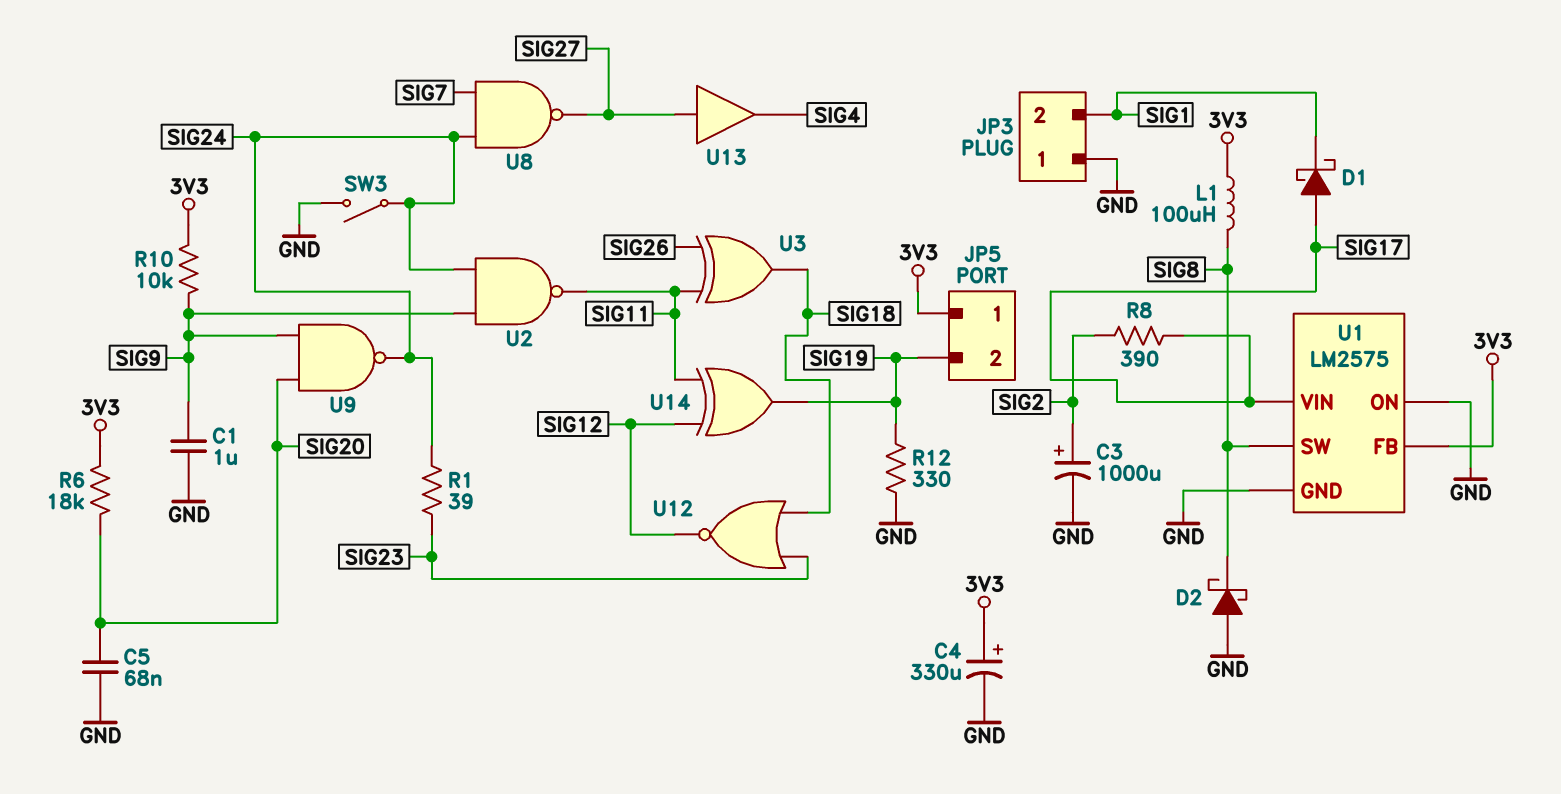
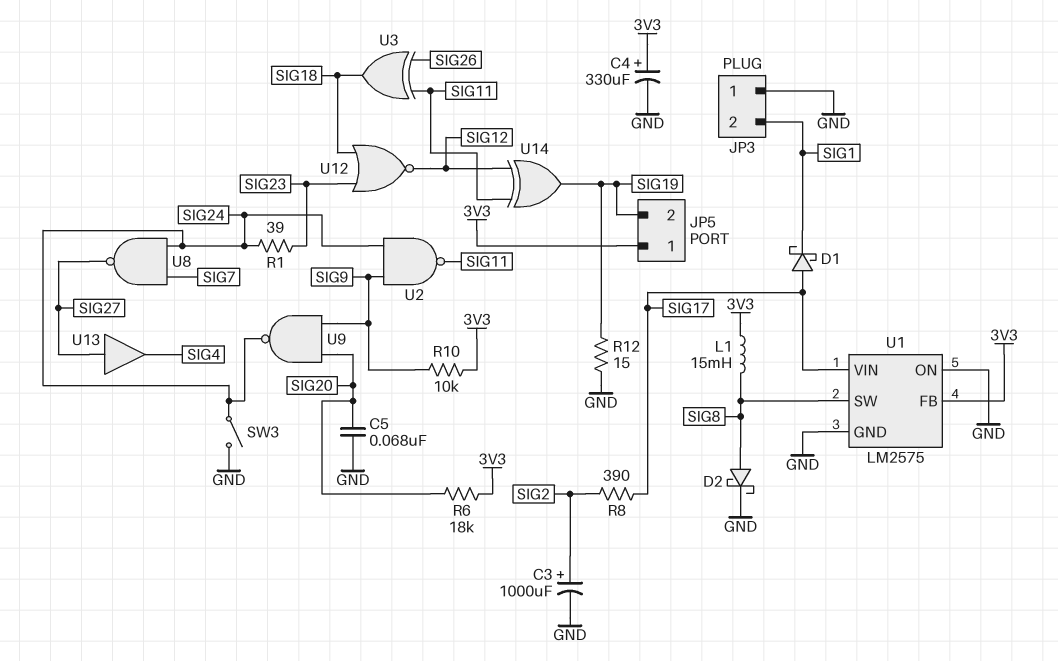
C1: 1uF (GND, SIG9) -> none
D2: schottky (A GND, K SIG8) -> schottky (A SIG8, K GND)
L1: 100uH (3V3, SIG8) -> 15mH (3V3, SIG8)
R12: 330 (GND, SIG19) -> 15 (GND, SIG19)

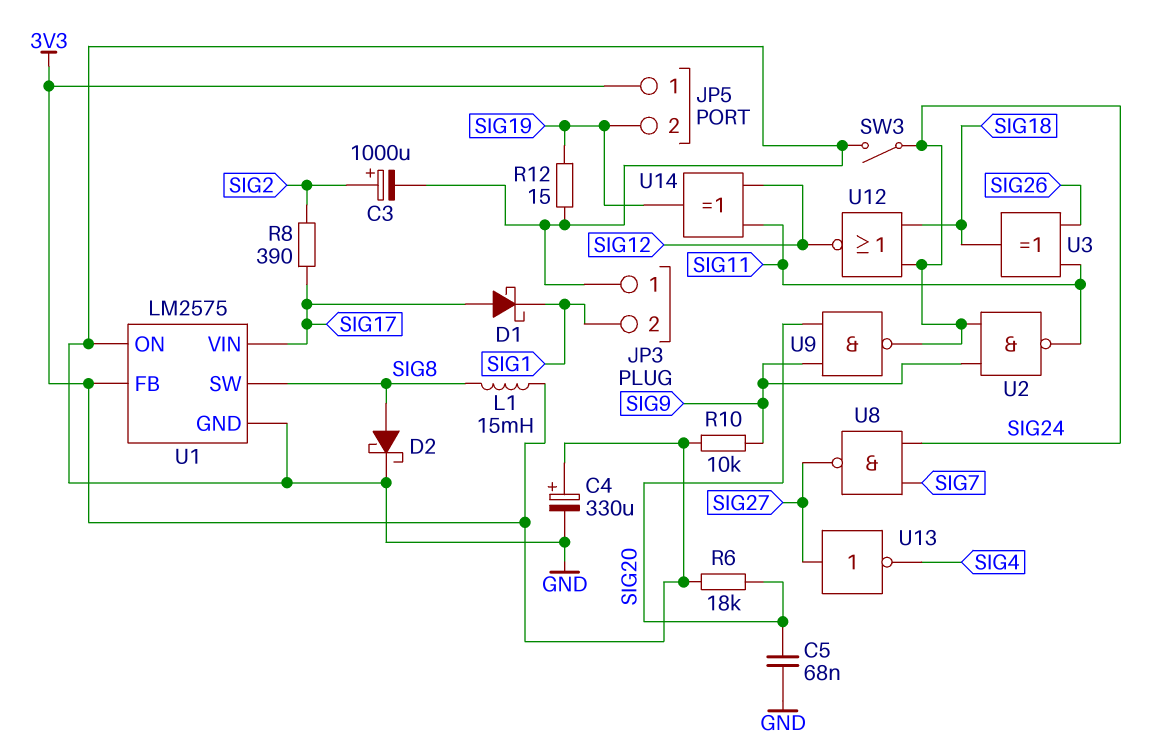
R1: 39 (SIG23, SIG24) -> none
U12: NOR (in SIG18, in SIG23, out SIG12) -> NOR (in SIG18, in SIG24, out SIG12)
U13: buffer (in SIG27, out SIG4) -> NOT (in SIG27, out SIG4)

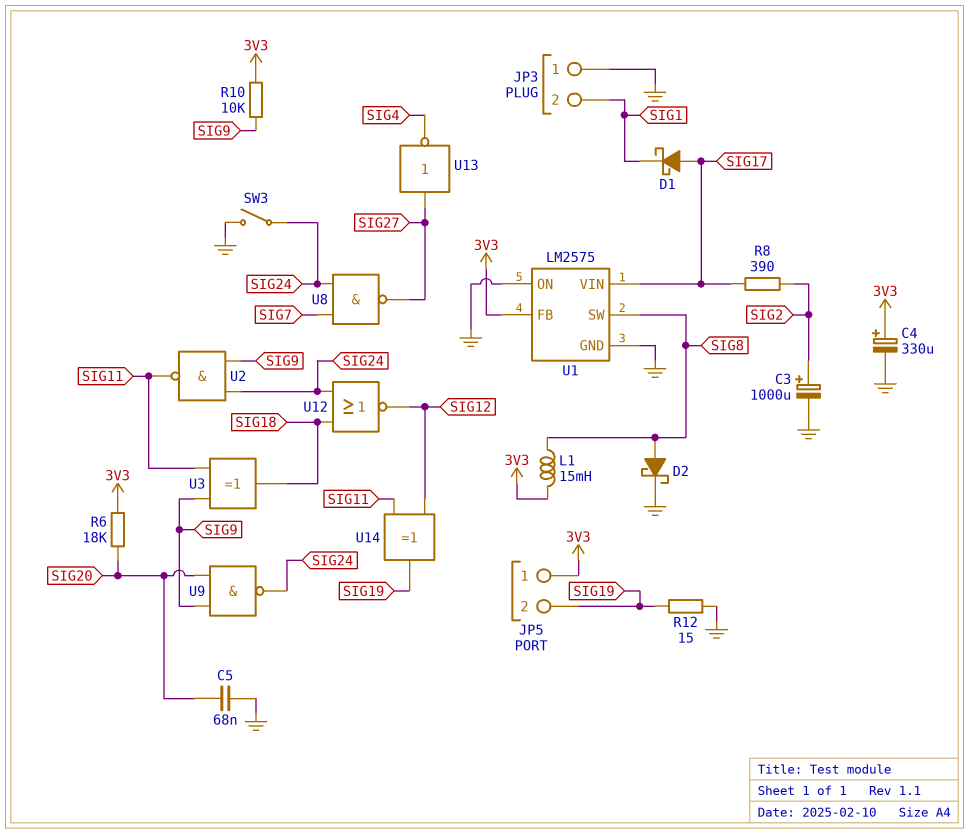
U3: XOR (in SIG11, in SIG26, out SIG18) -> XOR (in SIG9, in SIG11, out SIG18)

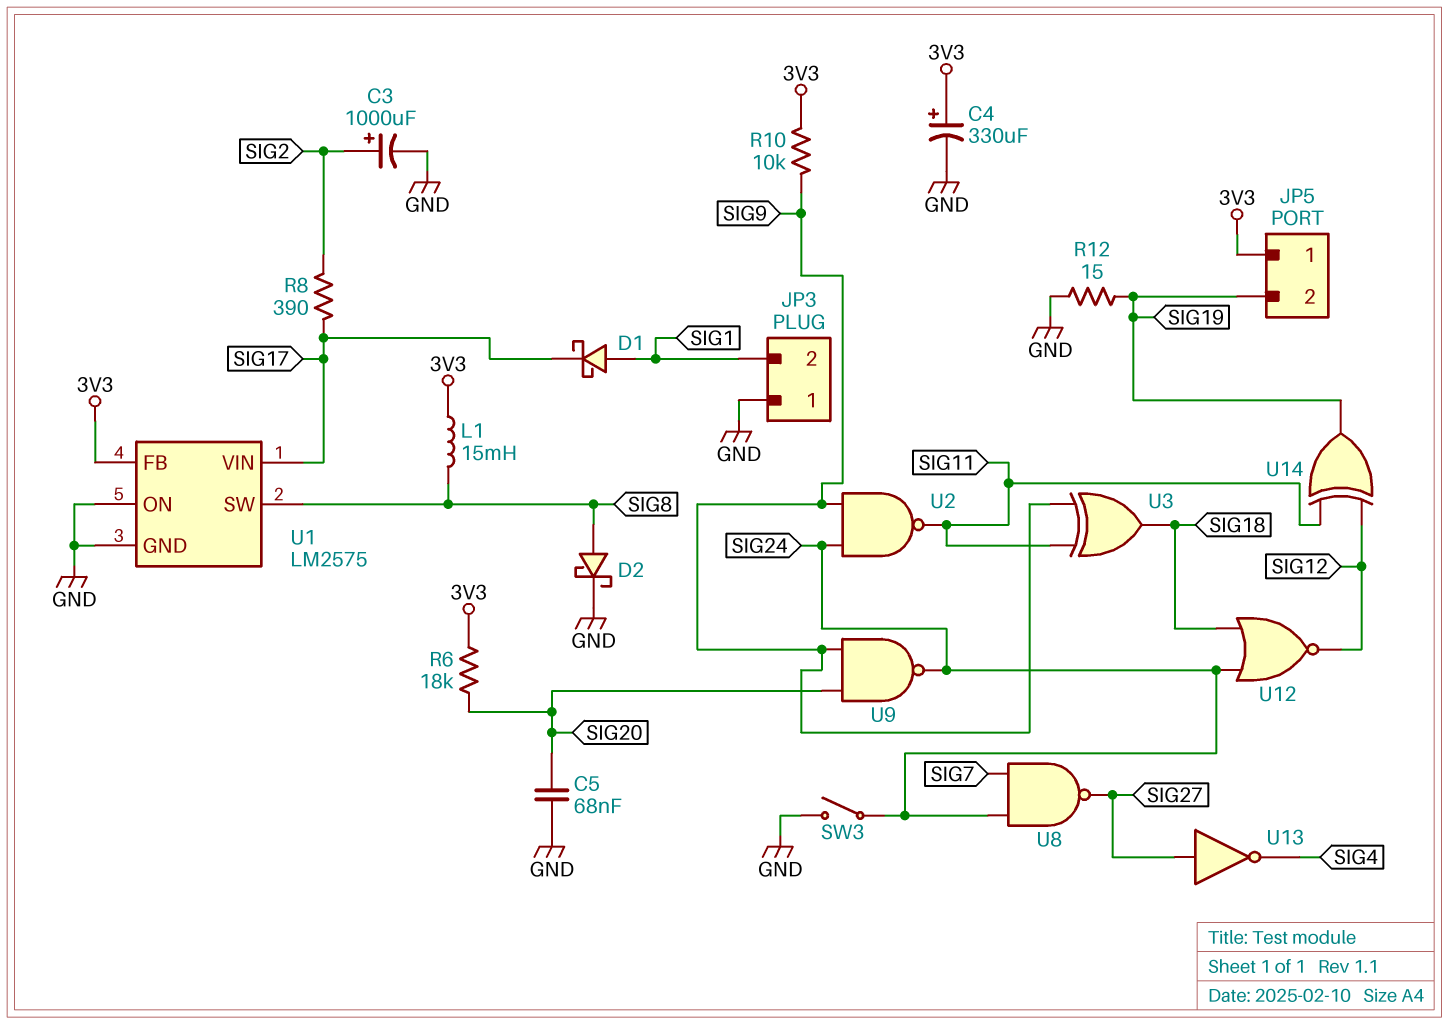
D1: schottky (A SIG17, K SIG1) -> schottky (A SIG1, K SIG17)

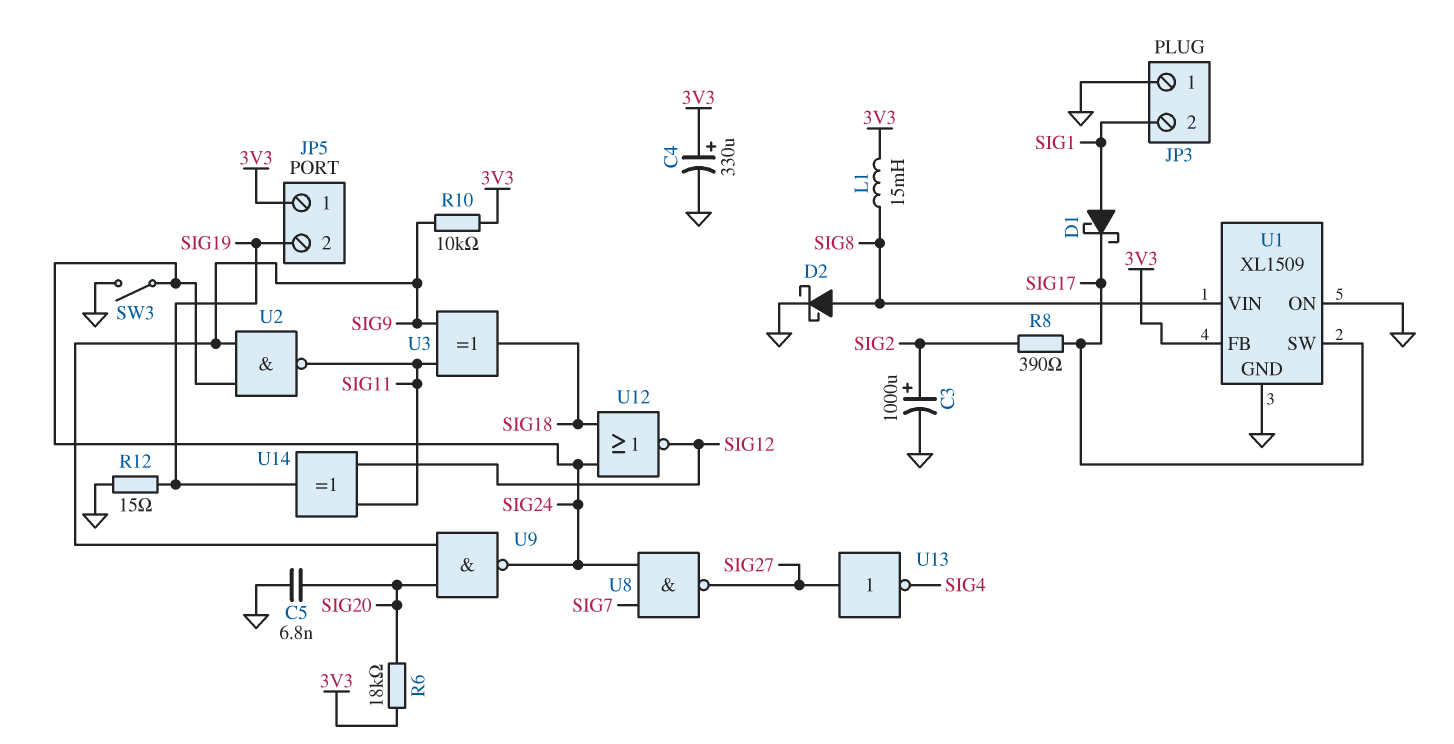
C5: 68nF (GND, SIG20) -> 6.8nF (GND, SIG20)
U1: LM2575 -> XL1509
U1 pin SW: SIG8 -> SIG17
U1 pin VIN: SIG17 -> SIG8

